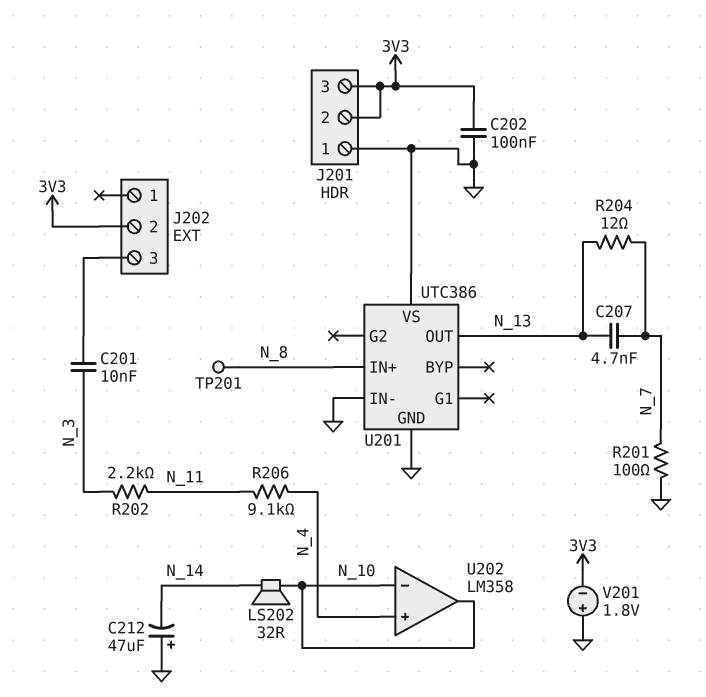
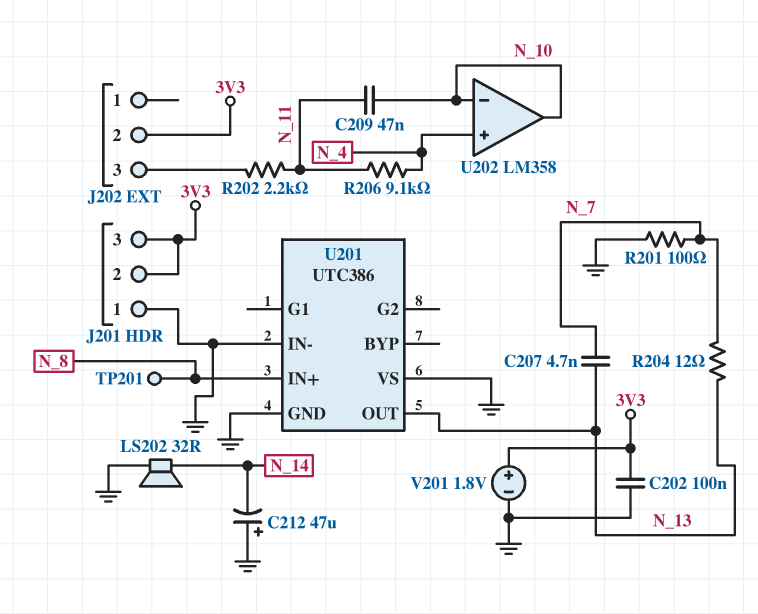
C201: 10nF (J202/3, N_3) -> none
C209: none -> 47nF (N_10, N_11)
LS202: speaker 32R (N_10, N_14) -> speaker 32R (GND, N_14)
R202: 2.2k (N_3, N_11) -> 2.2k (J202/3, N_11)
V201: 1.8V (plus GND, minus 3V3) -> 1.8V (plus 3V3, minus GND)

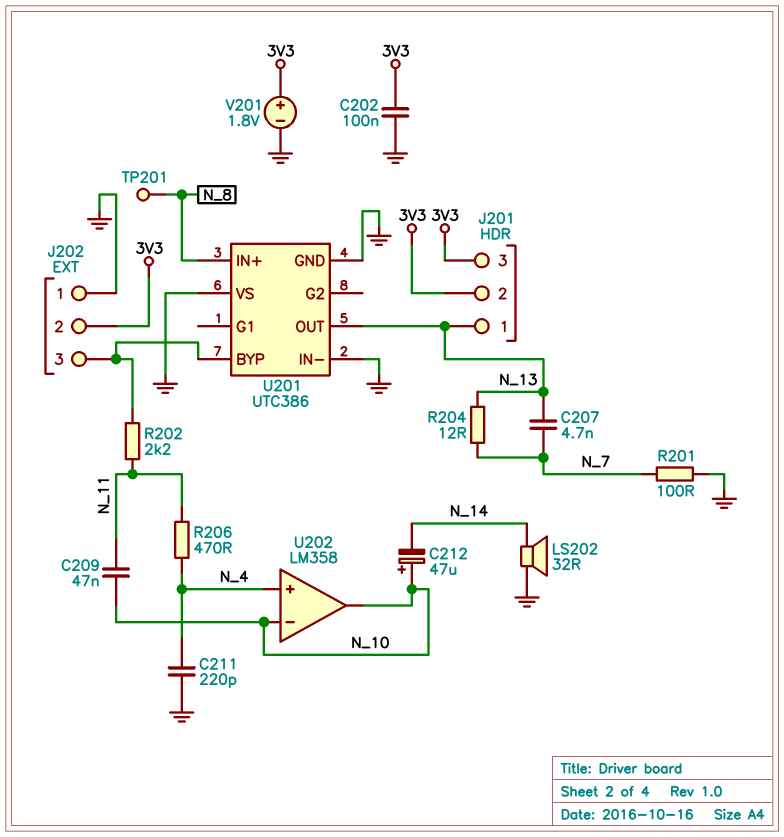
C211: none -> 220pF (GND, N_4)
C212: 47uF (plus GND, minus N_14) -> 47uF (plus N_10, minus N_14)
J201 pin 1: GND -> N_13
J202 pin 1: none -> GND
R206: 9.1k (N_4, N_11) -> 470 (N_4, N_11)
U201 pin BYP: none -> J202/3

